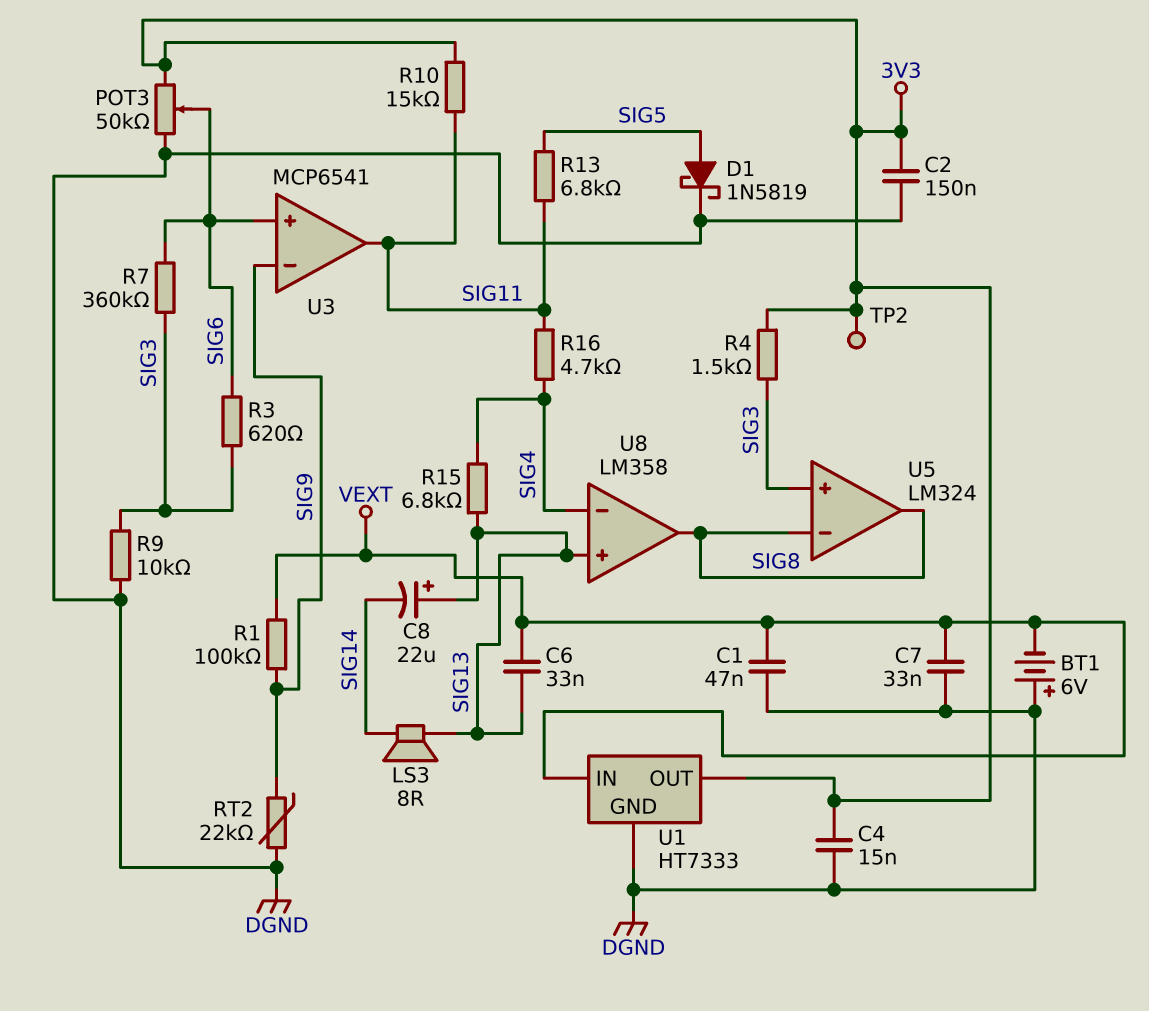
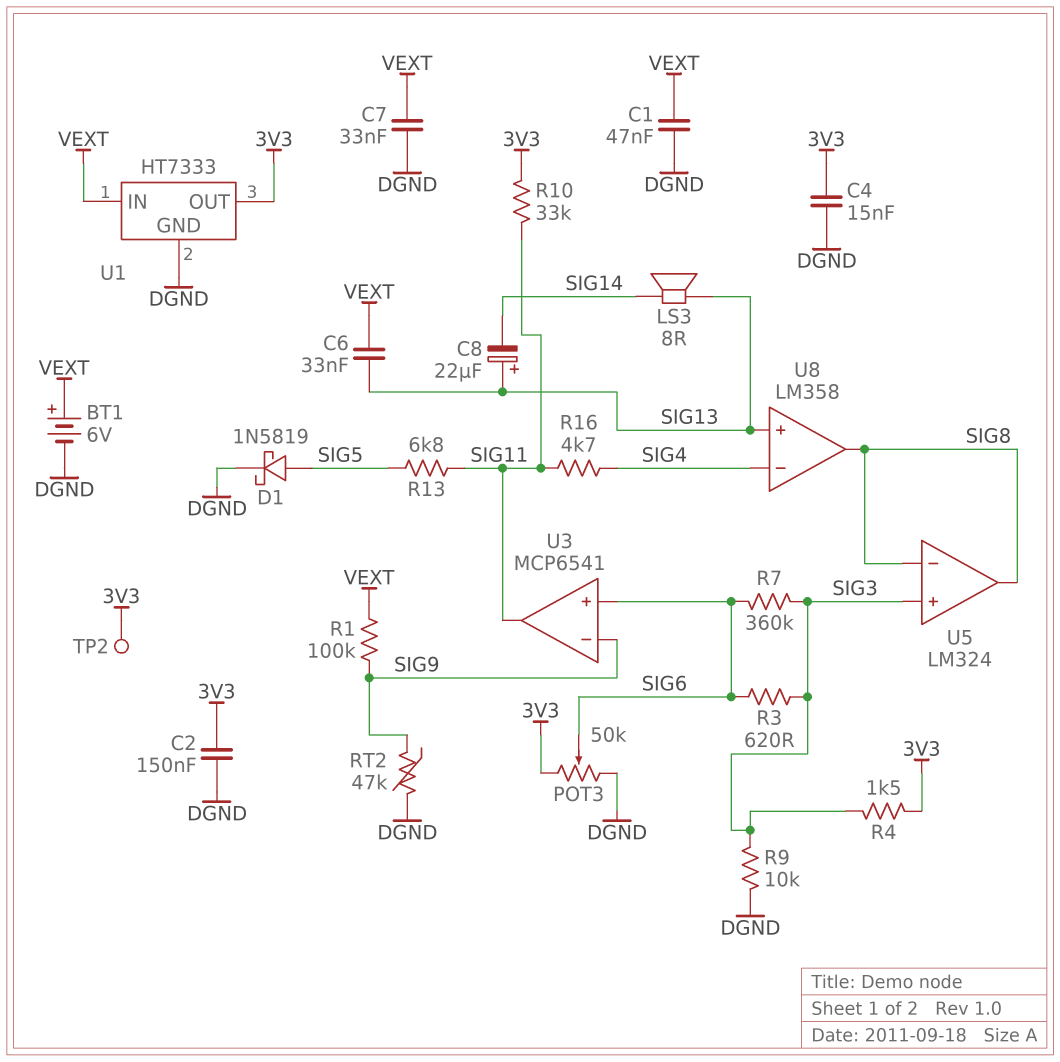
BT1: 6V (plus DGND, minus VEXT) -> 6V (plus VEXT, minus DGND)
R10: 15k (3V3, SIG11) -> 33k (3V3, SIG11)
R15: 6.8k (SIG4, SIG13) -> none
RT2: 22k (DGND, SIG9) -> 47k (DGND, SIG9)

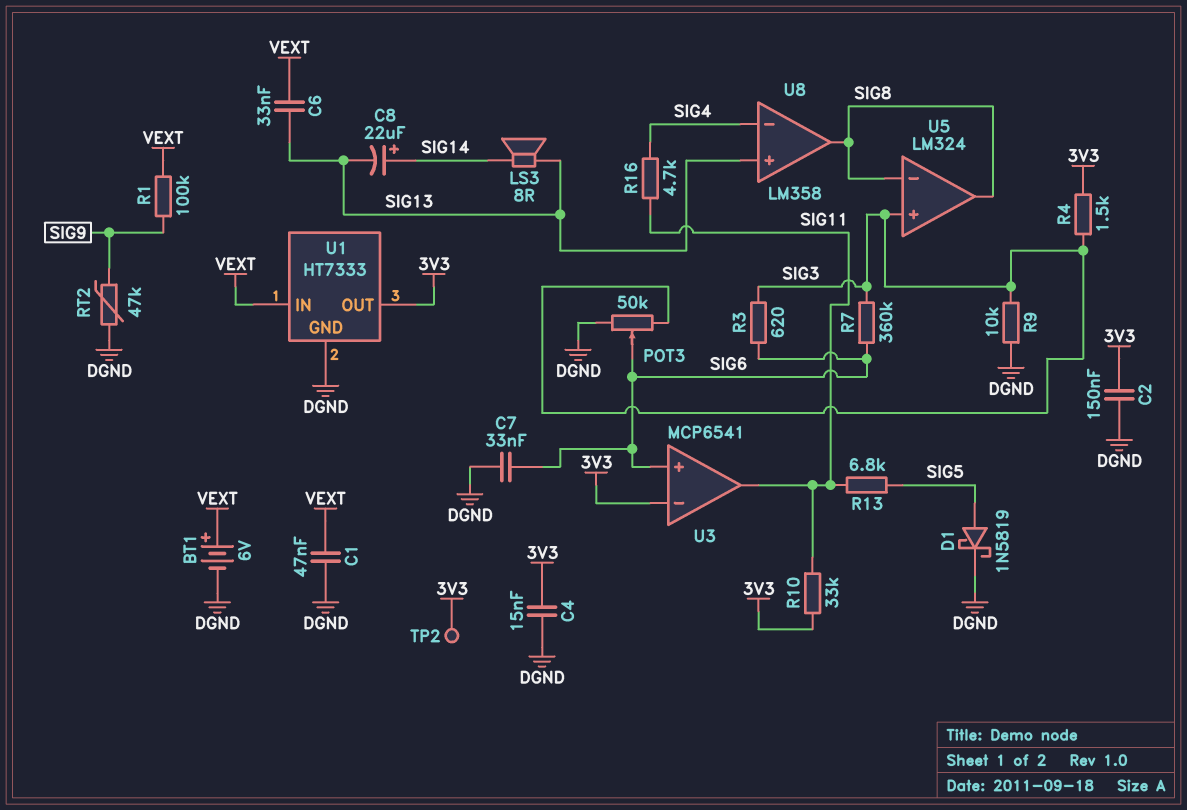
C7: 33nF (DGND, VEXT) -> 33nF (DGND, SIG6)
C8: 22uF (plus SIG13, minus SIG14) -> 22uF (plus SIG14, minus SIG13)
POT3: 50k (3V3, DGND, wiper SIG6) -> 50k (DGND, SIG3, wiper SIG6)
U3 pin in-: SIG9 -> 3V3

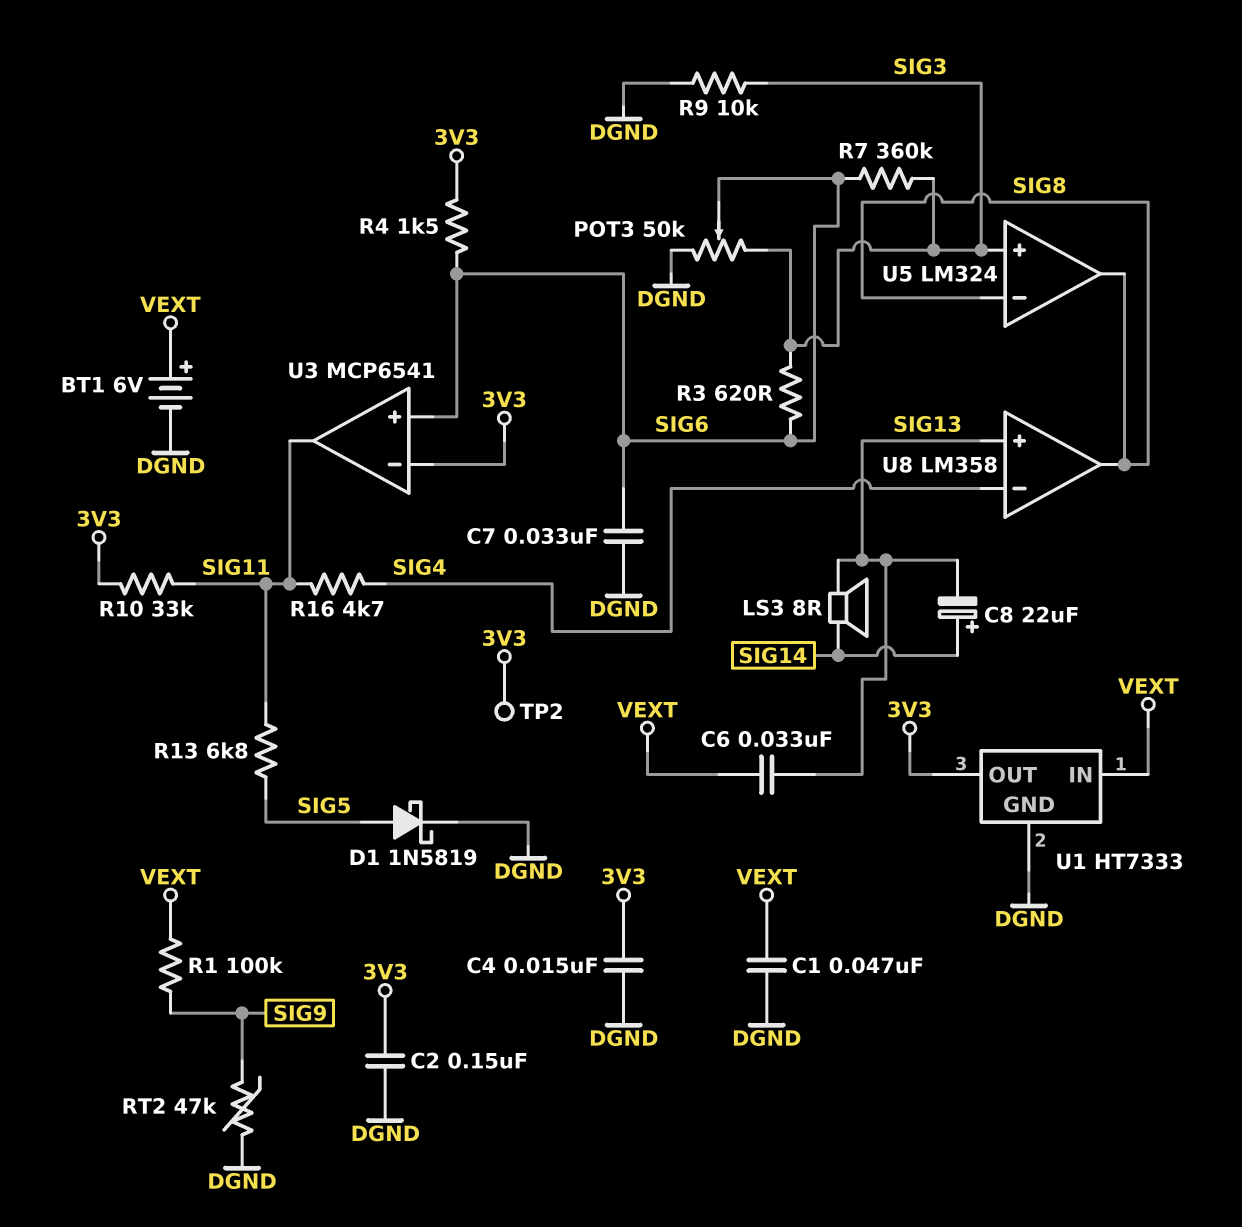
R4: 1.5k (3V3, SIG3) -> 1.5k (3V3, SIG6)

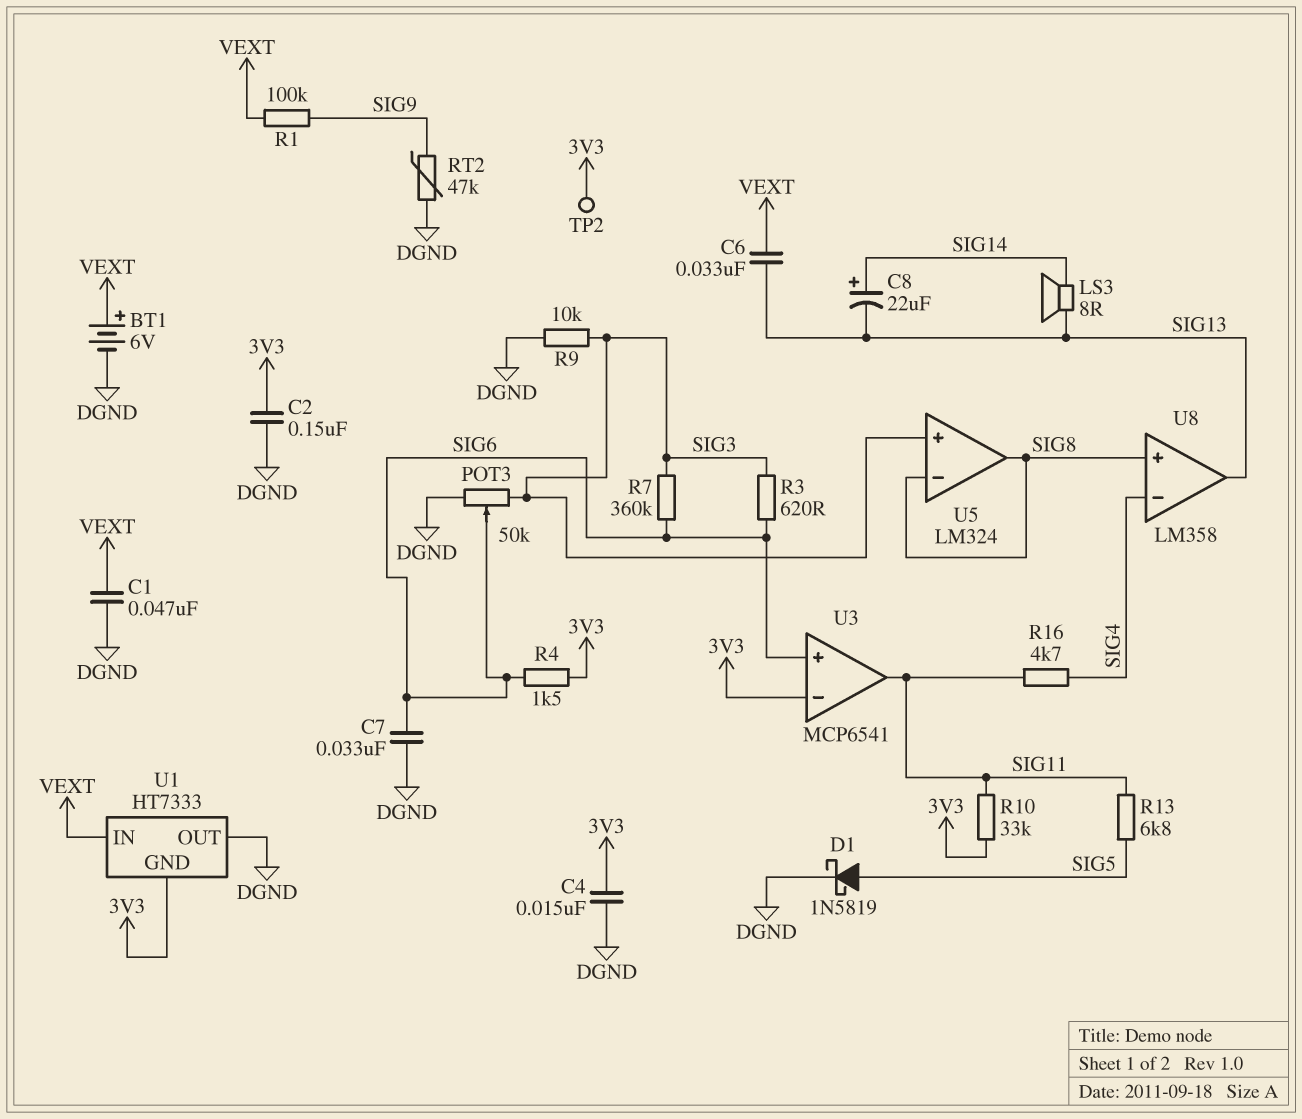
U1 pin GND: DGND -> 3V3
U1 pin OUT: 3V3 -> DGND
U8 pin in+: SIG13 -> SIG8
U8 pin out: SIG8 -> SIG13

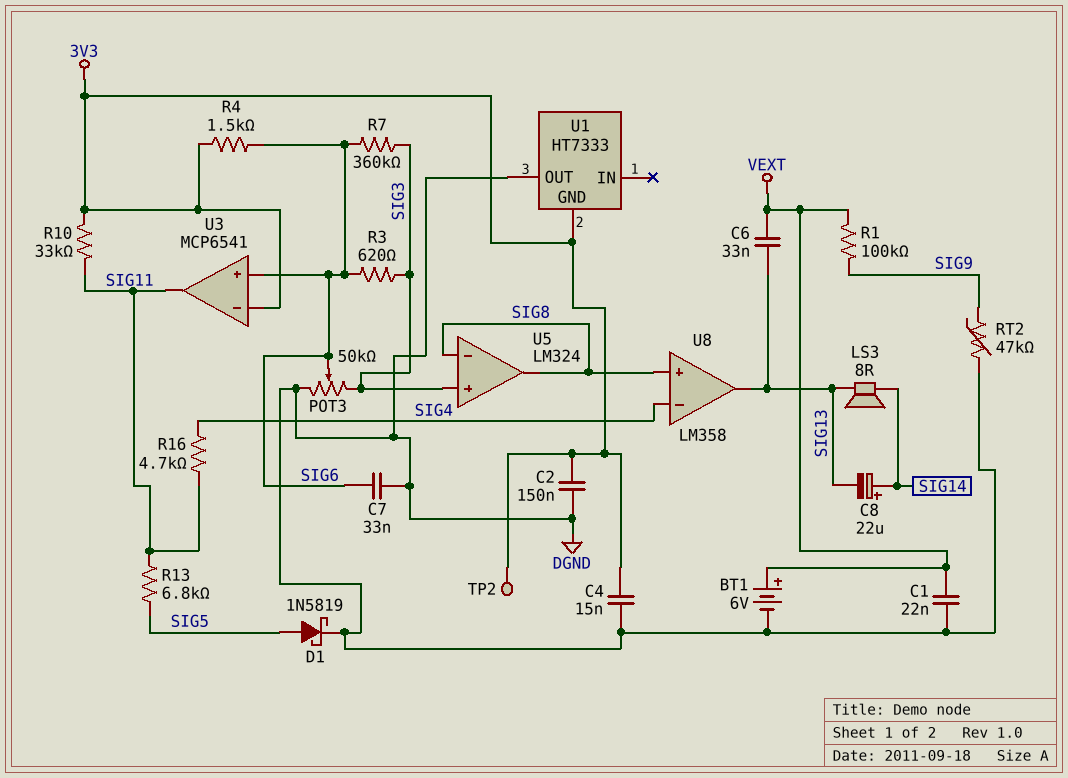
C1: 47nF (DGND, VEXT) -> 22nF (DGND, VEXT)
R9: 10k (DGND, SIG3) -> none
U1 pin IN: VEXT -> none

